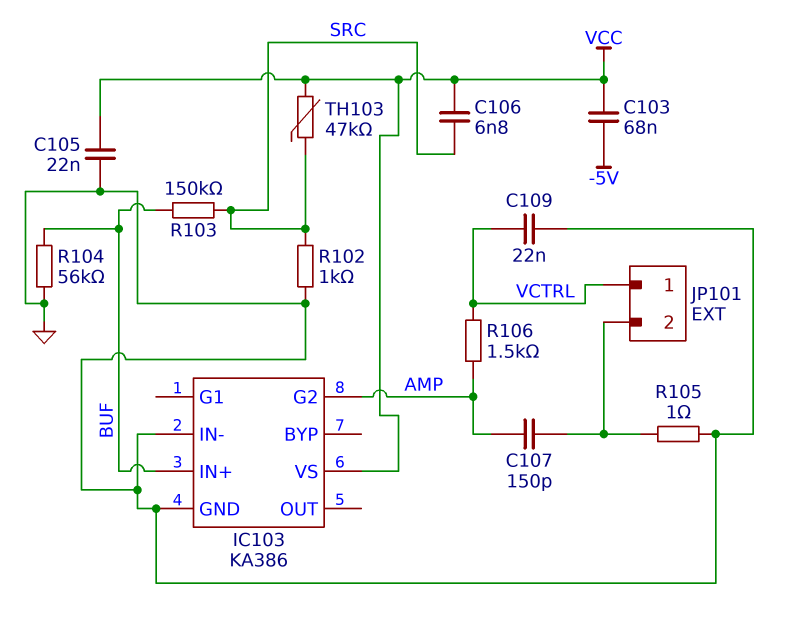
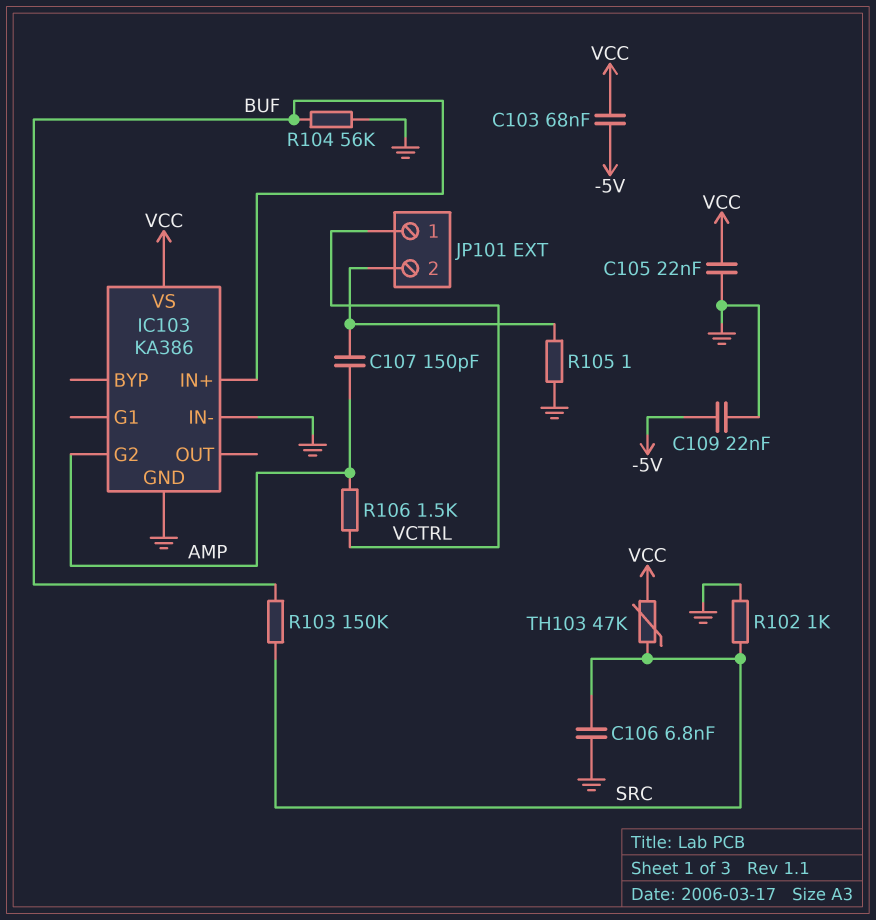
C106: 6.8nF (SRC, VCC) -> 6.8nF (GND, SRC)
C109: 22nF (GND, VCTRL) -> 22nF (-5V, GND)

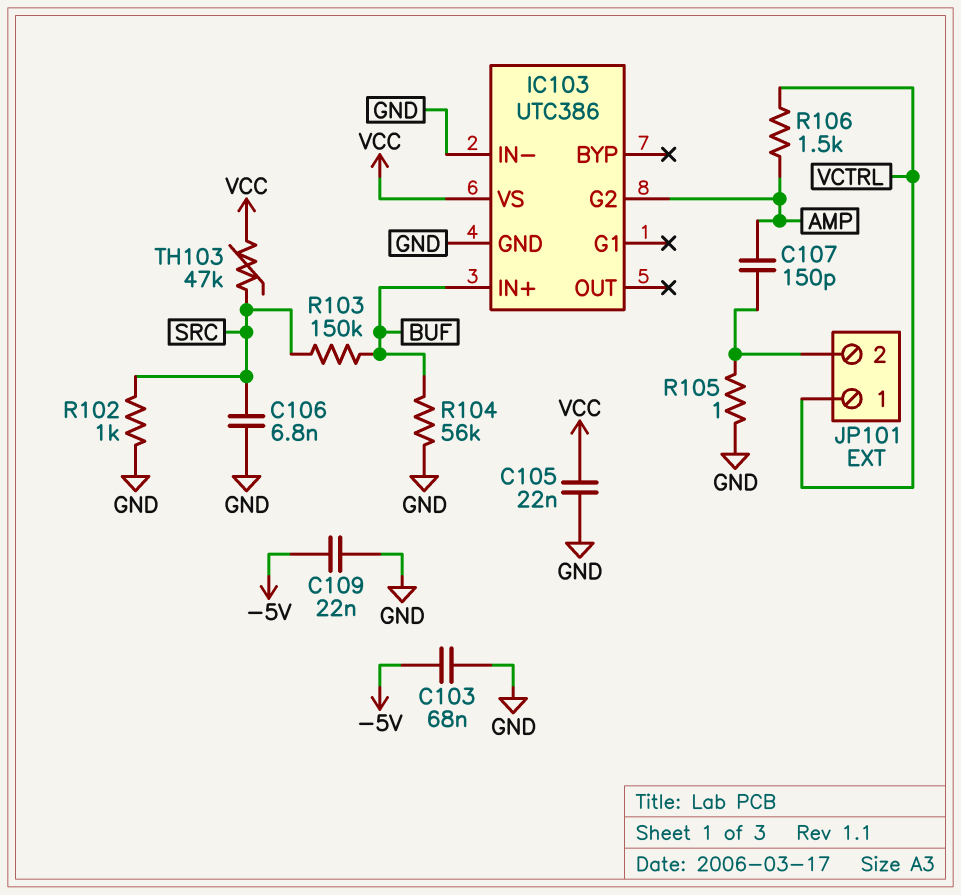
C103: 68nF (-5V, VCC) -> 68nF (-5V, GND)
IC103: KA386 -> UTC386

